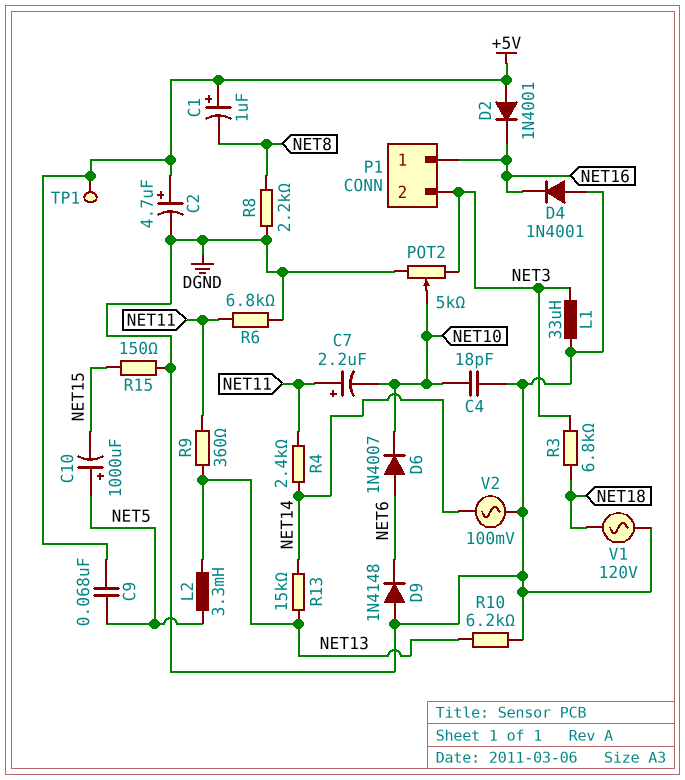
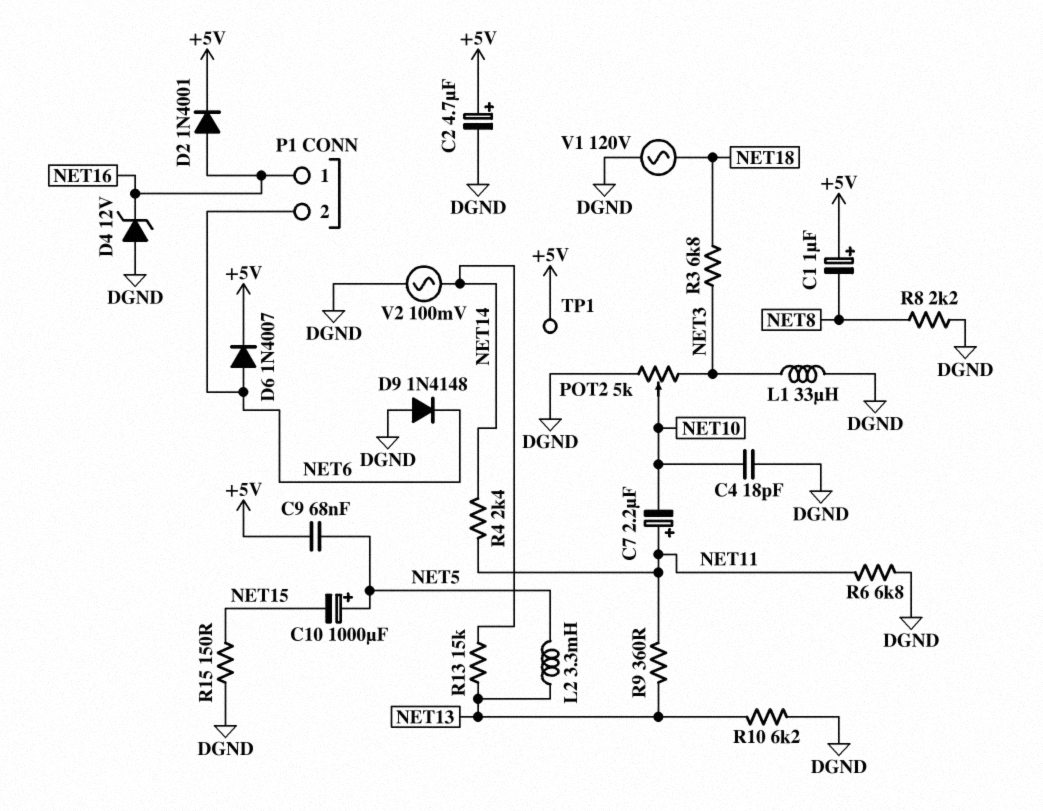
D2: diode 1N4001 (A +5V, K NET16) -> diode 1N4001 (A NET16, K +5V)
D4: diode 1N4001 (A DGND, K NET16) -> zener 12V (A DGND, K NET16)
D6: diode 1N4007 (A NET6, K NET10) -> diode 1N4007 (A NET6, K +5V)
P1 pin 2: NET3 -> NET6

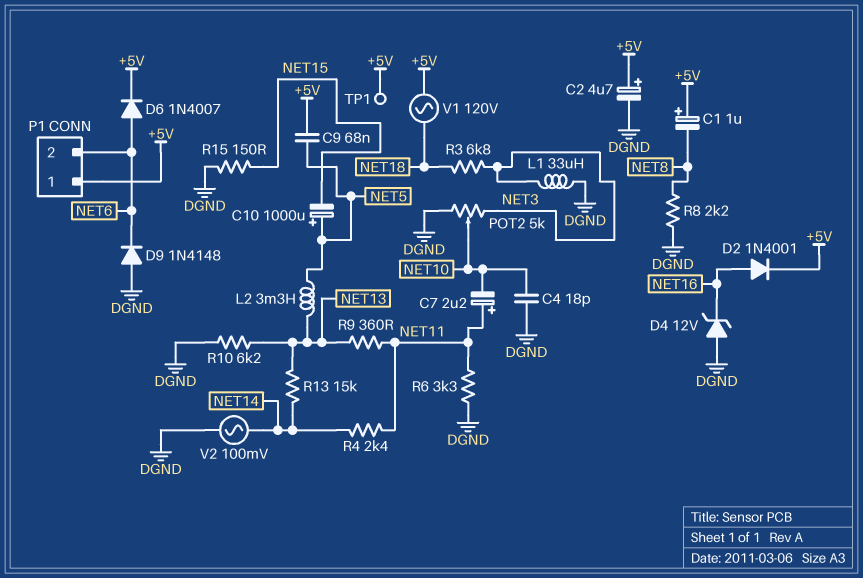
P1 pin 1: NET16 -> +5V
R6: 6.8k (DGND, NET11) -> 3.3k (DGND, NET11)
V1: AC 120V (DGND, NET18) -> AC 120V (+5V, NET18)

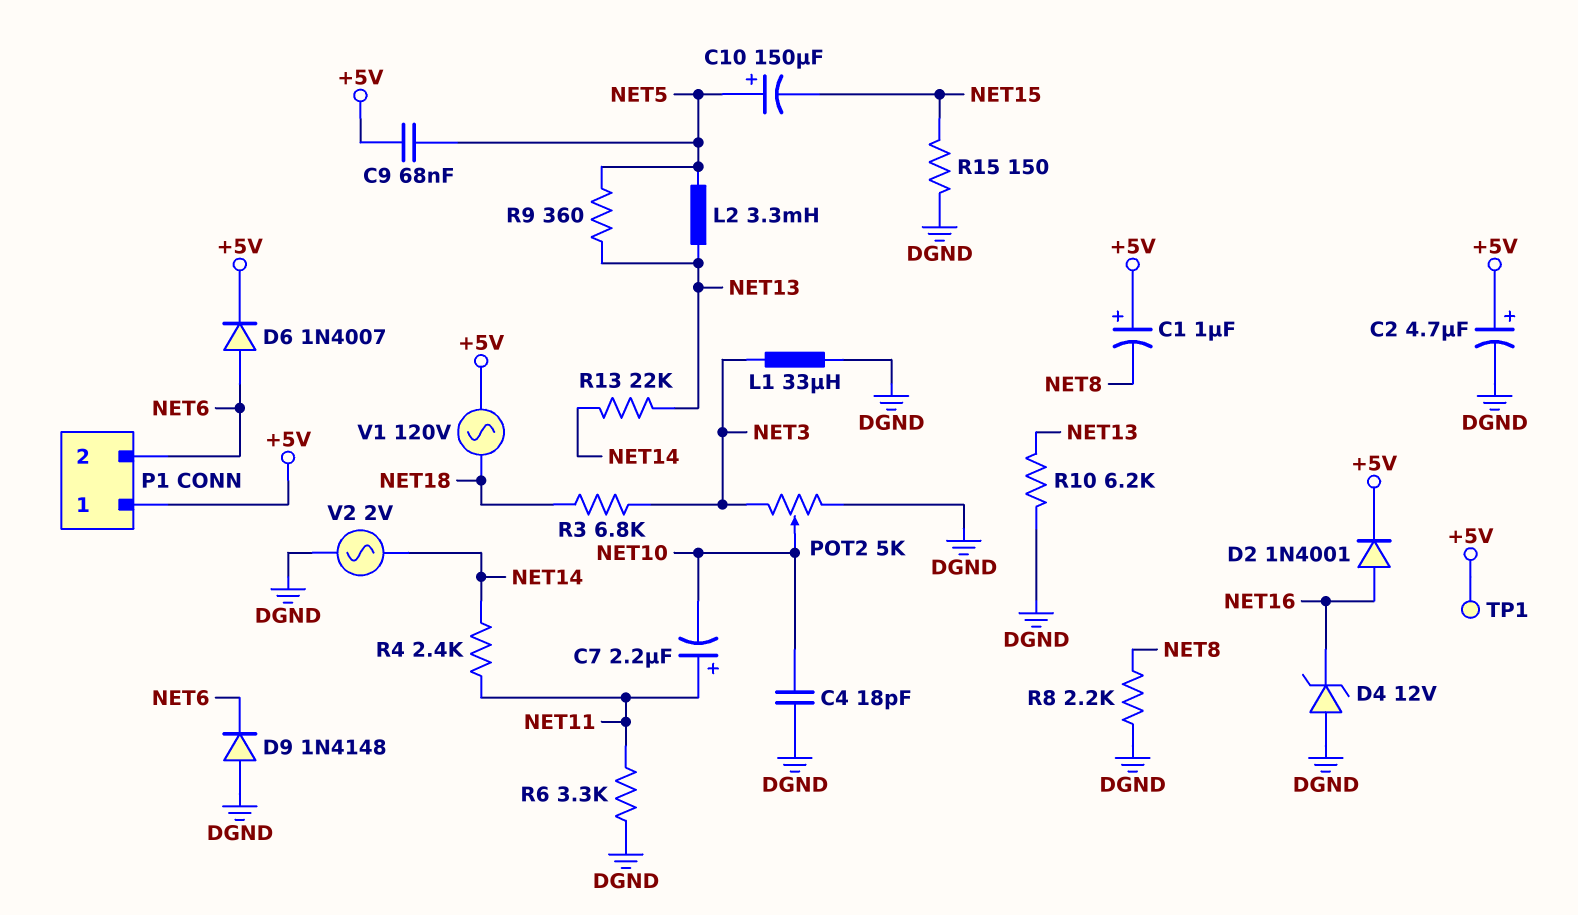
C10: 1000uF (plus NET5, minus NET15) -> 150uF (plus NET5, minus NET15)
R9: 360 (NET11, NET13) -> 360 (NET5, NET13)
R13: 15k (NET13, NET14) -> 22k (NET13, NET14)
V2: AC 100mV (DGND, NET14) -> AC 2V (DGND, NET14)

